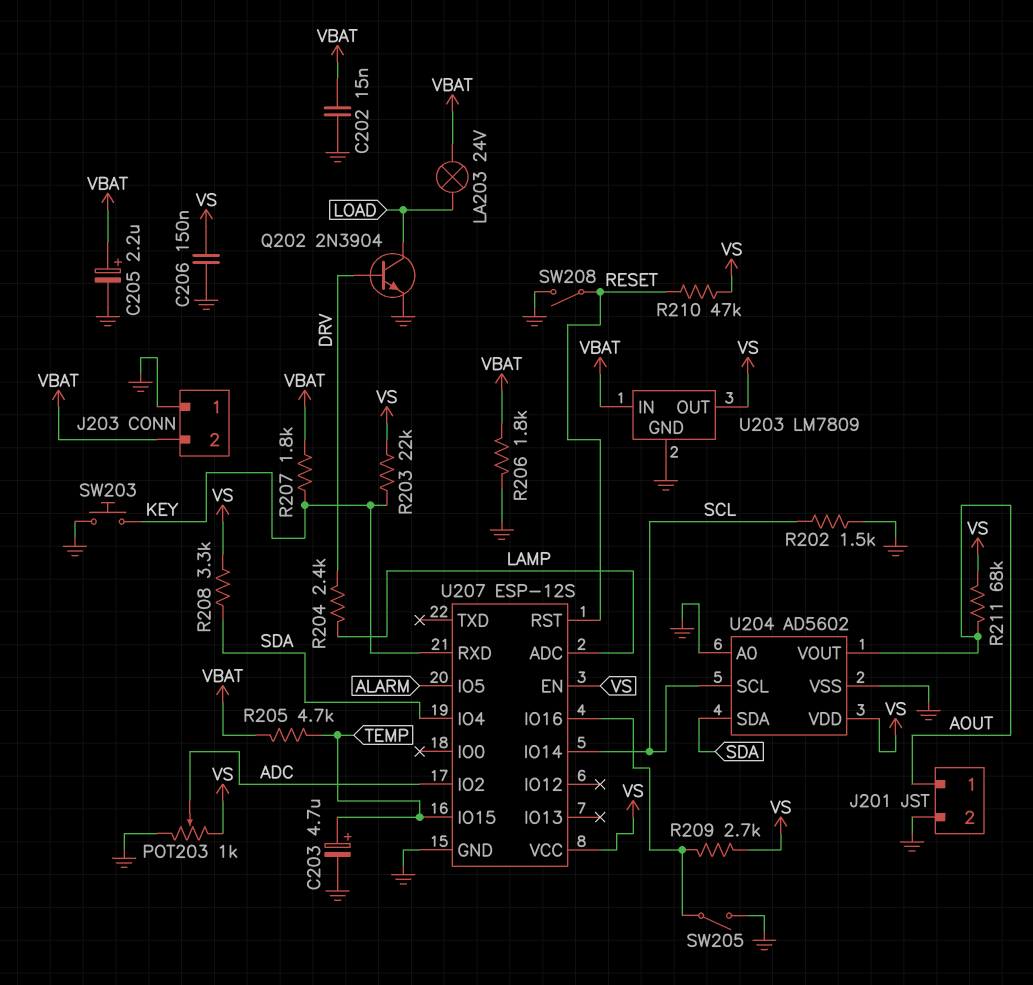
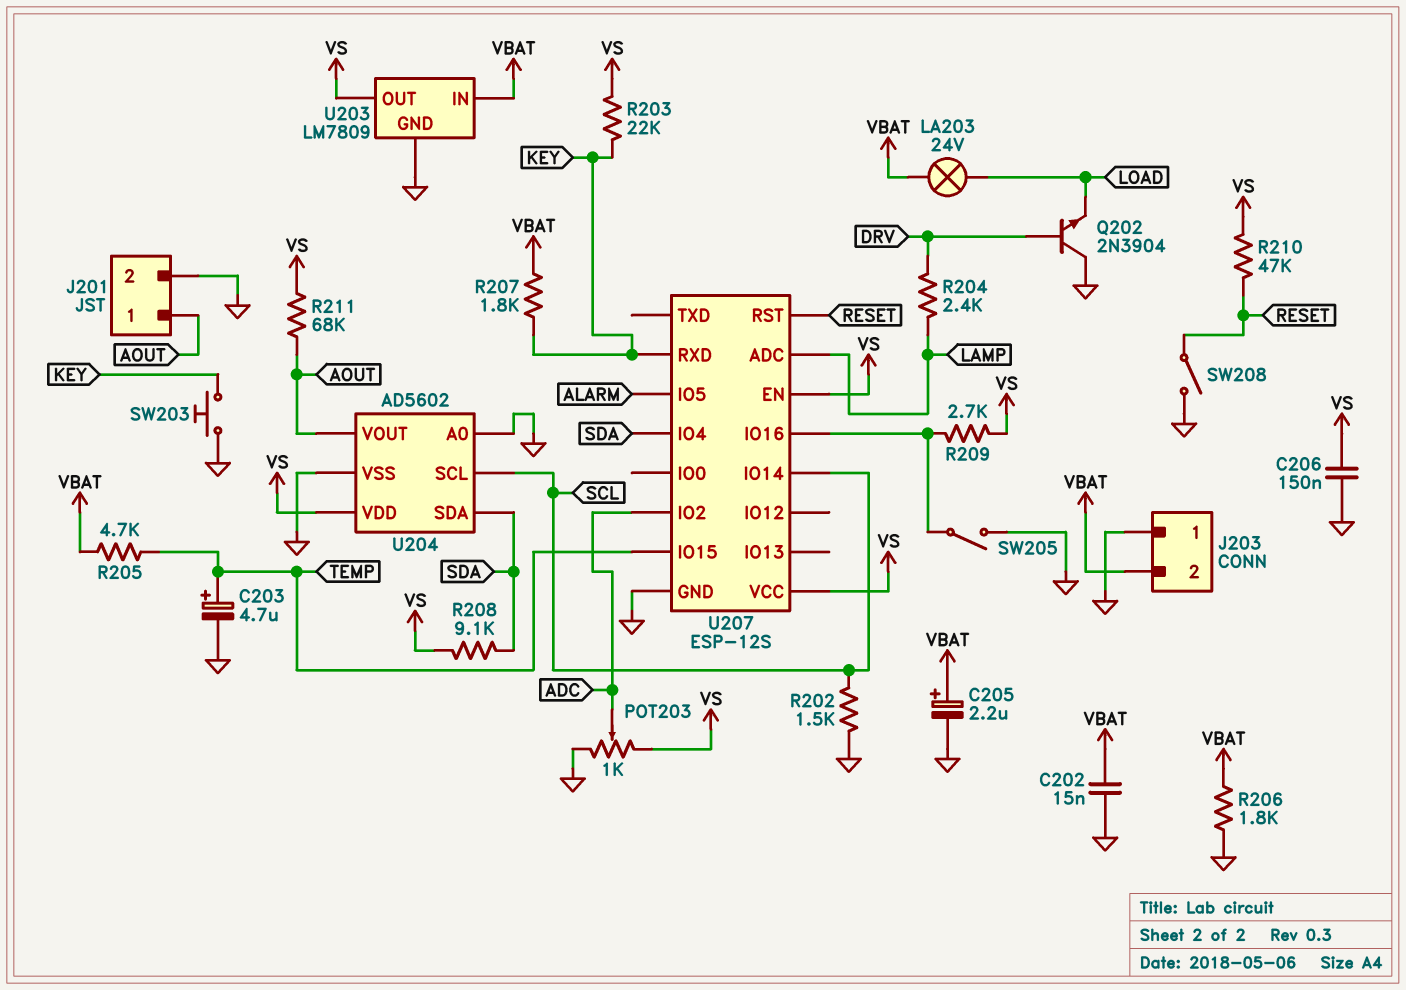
Q202: NPN 2N3904 (B DRV, C LOAD, E GND) -> NPN 2N3904 (B DRV, C GND, E LOAD)
R208: 3.3k (SDA, VS) -> 9.1k (SDA, VS)

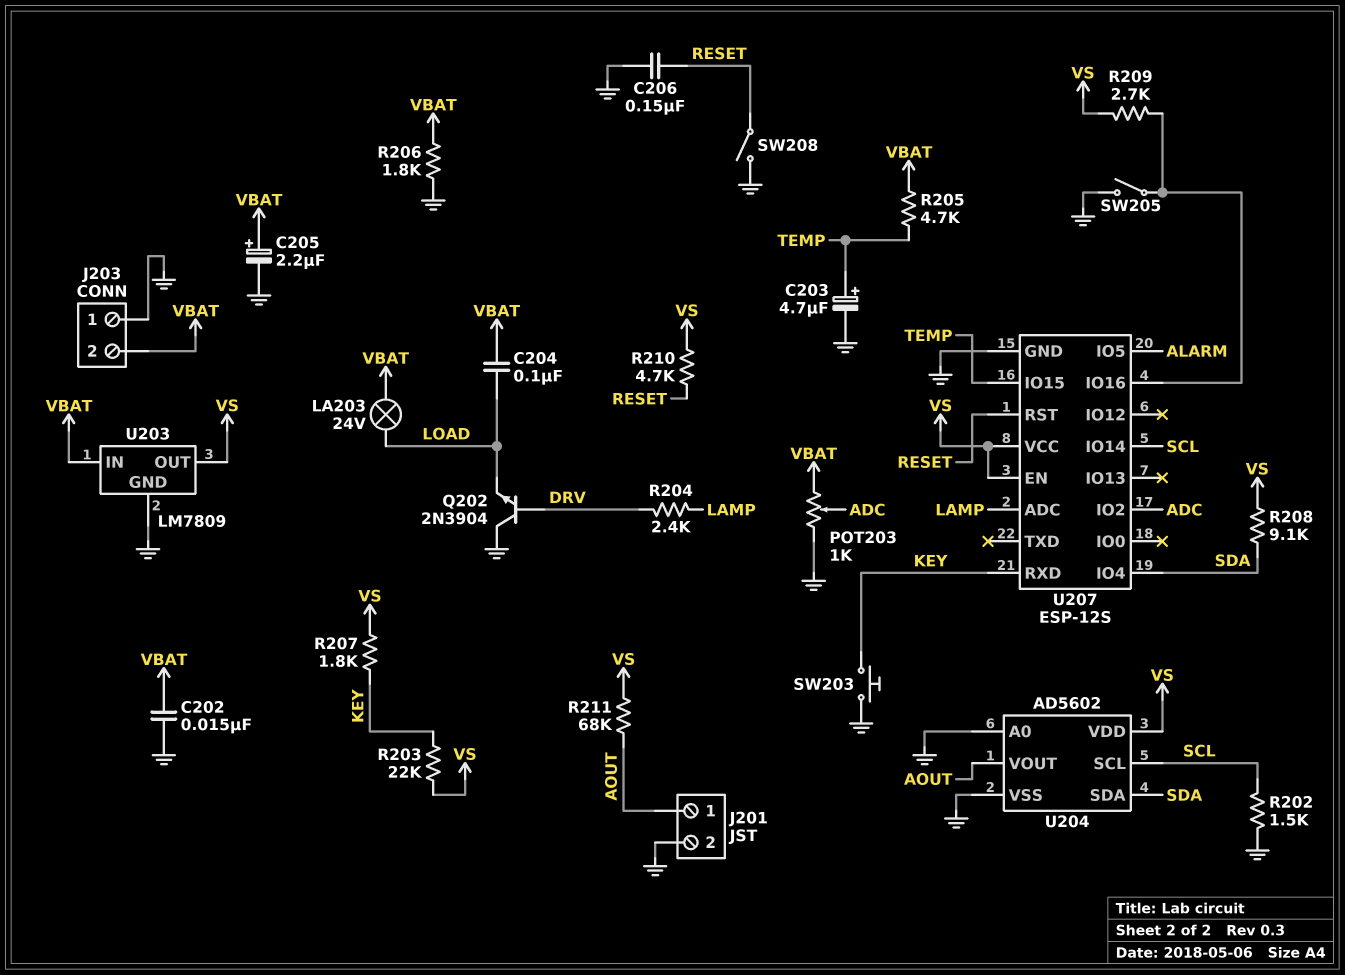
C204: none -> 100nF (LOAD, VBAT)
C206: 150nF (GND, VS) -> 150nF (GND, RESET)
POT203: 1k (GND, VS, wiper ADC) -> 1k (GND, VBAT, wiper ADC)
R207: 1.8k (KEY, VBAT) -> 1.8k (KEY, VS)
R210: 47k (RESET, VS) -> 4.7k (RESET, VS)

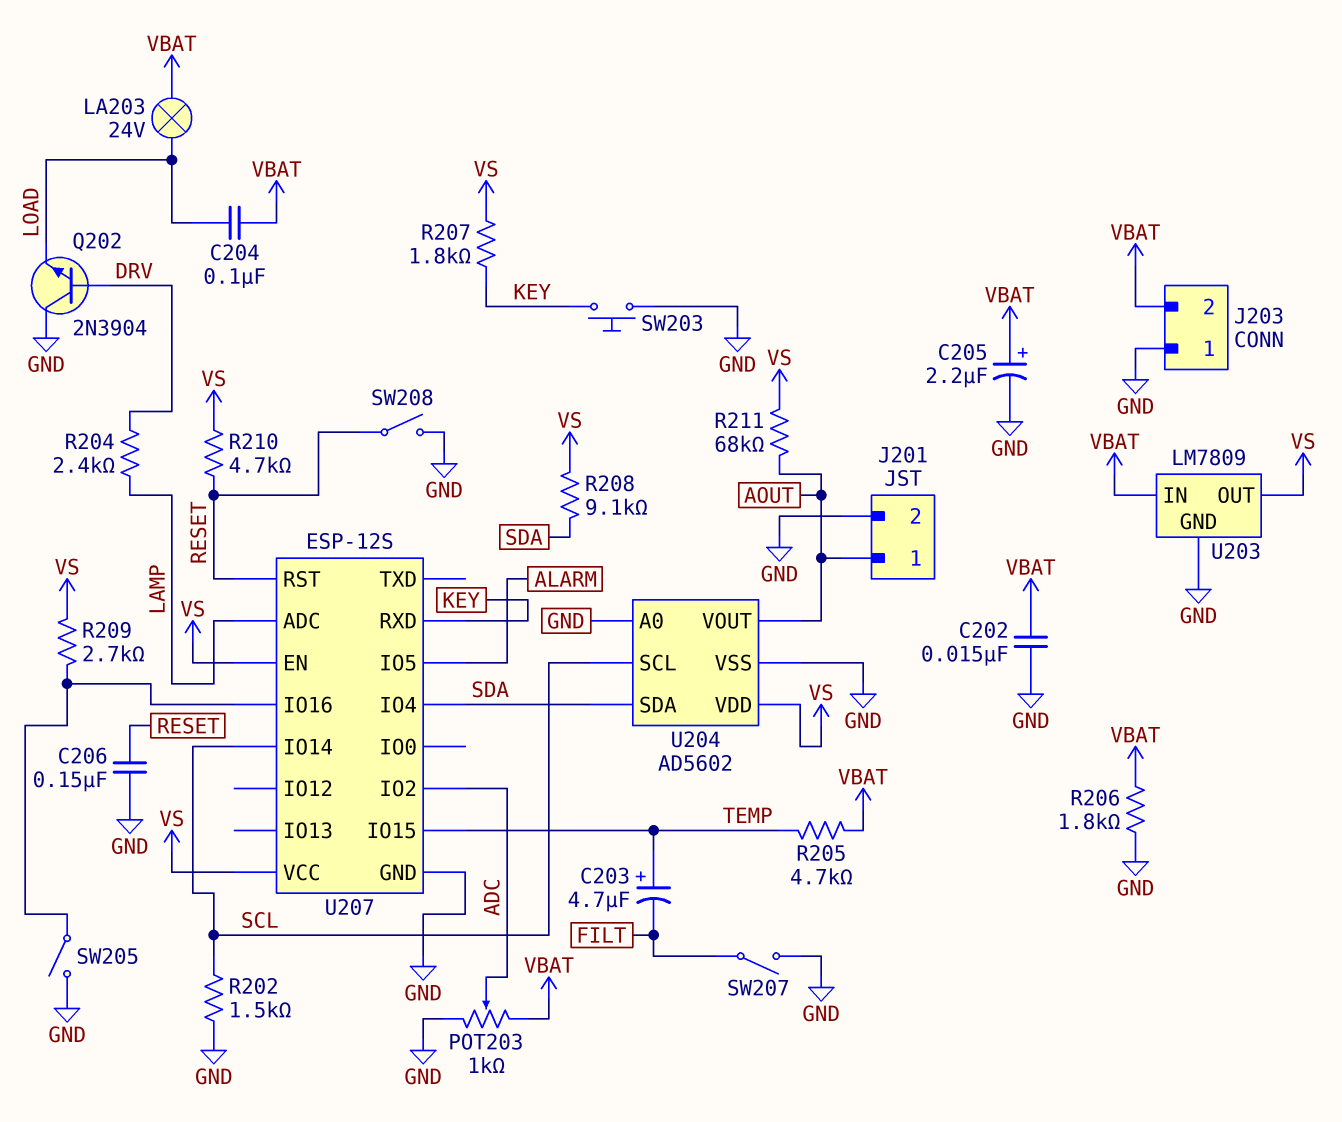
C203: 4.7uF (plus TEMP, minus GND) -> 4.7uF (plus TEMP, minus FILT)
R203: 22k (KEY, VS) -> none
SW207: none -> switch (FILT, GND)

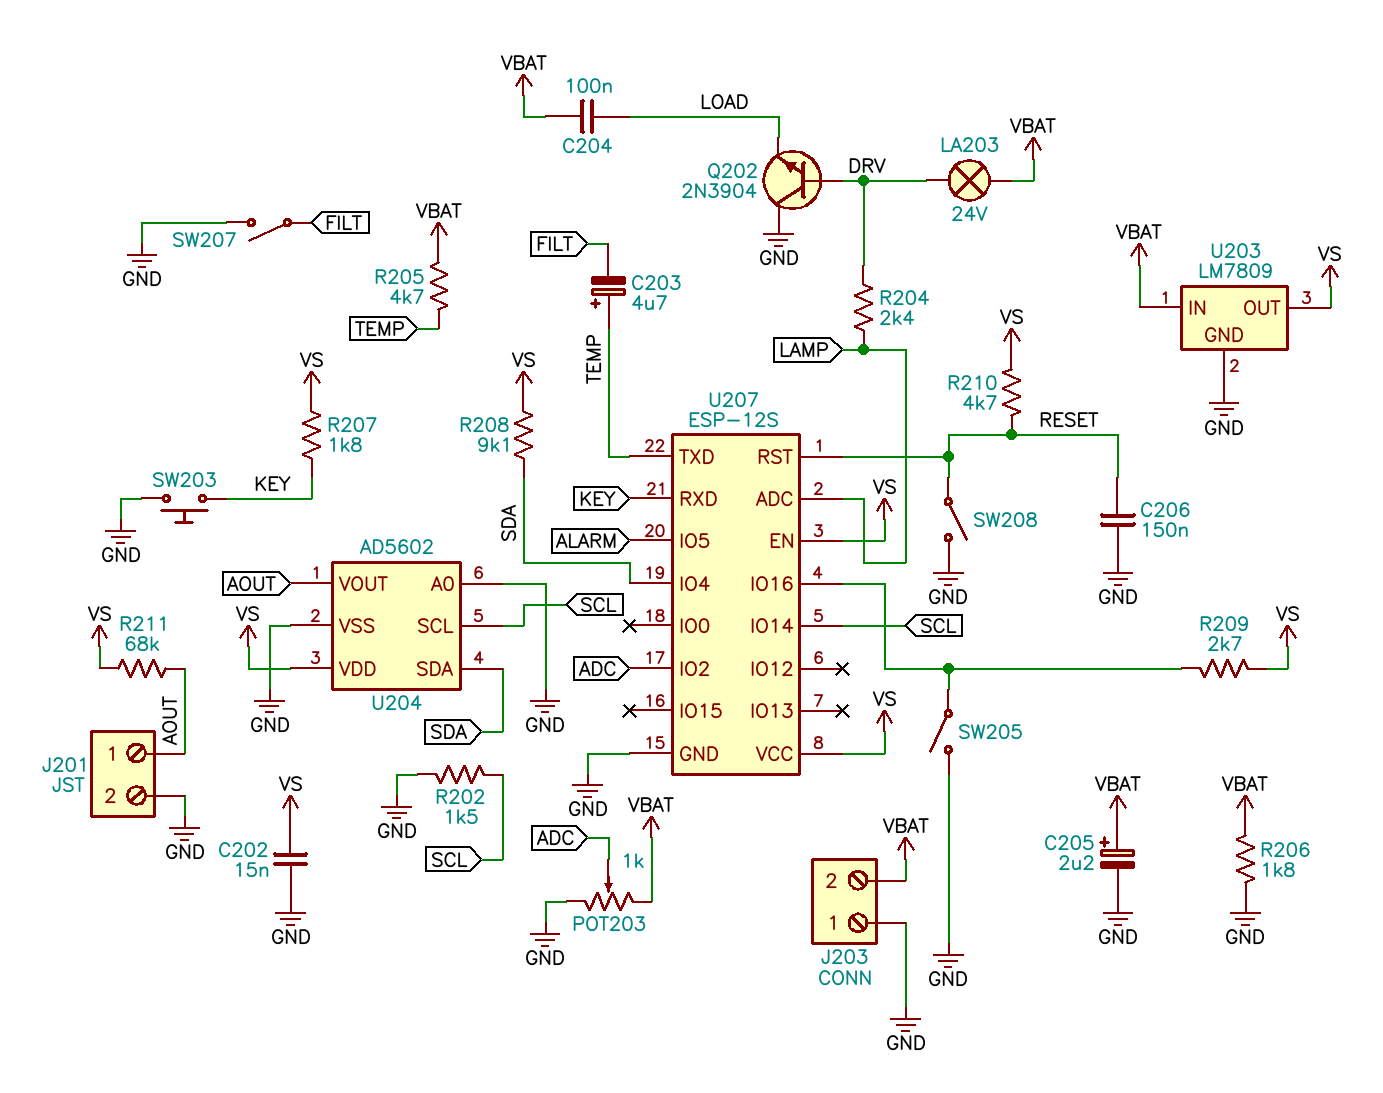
C202: 15nF (GND, VBAT) -> 15nF (GND, VS)
LA203: lamp 24V (LOAD, VBAT) -> lamp 24V (DRV, VBAT)
U207 pin IO15: TEMP -> none
U207 pin TXD: none -> TEMP

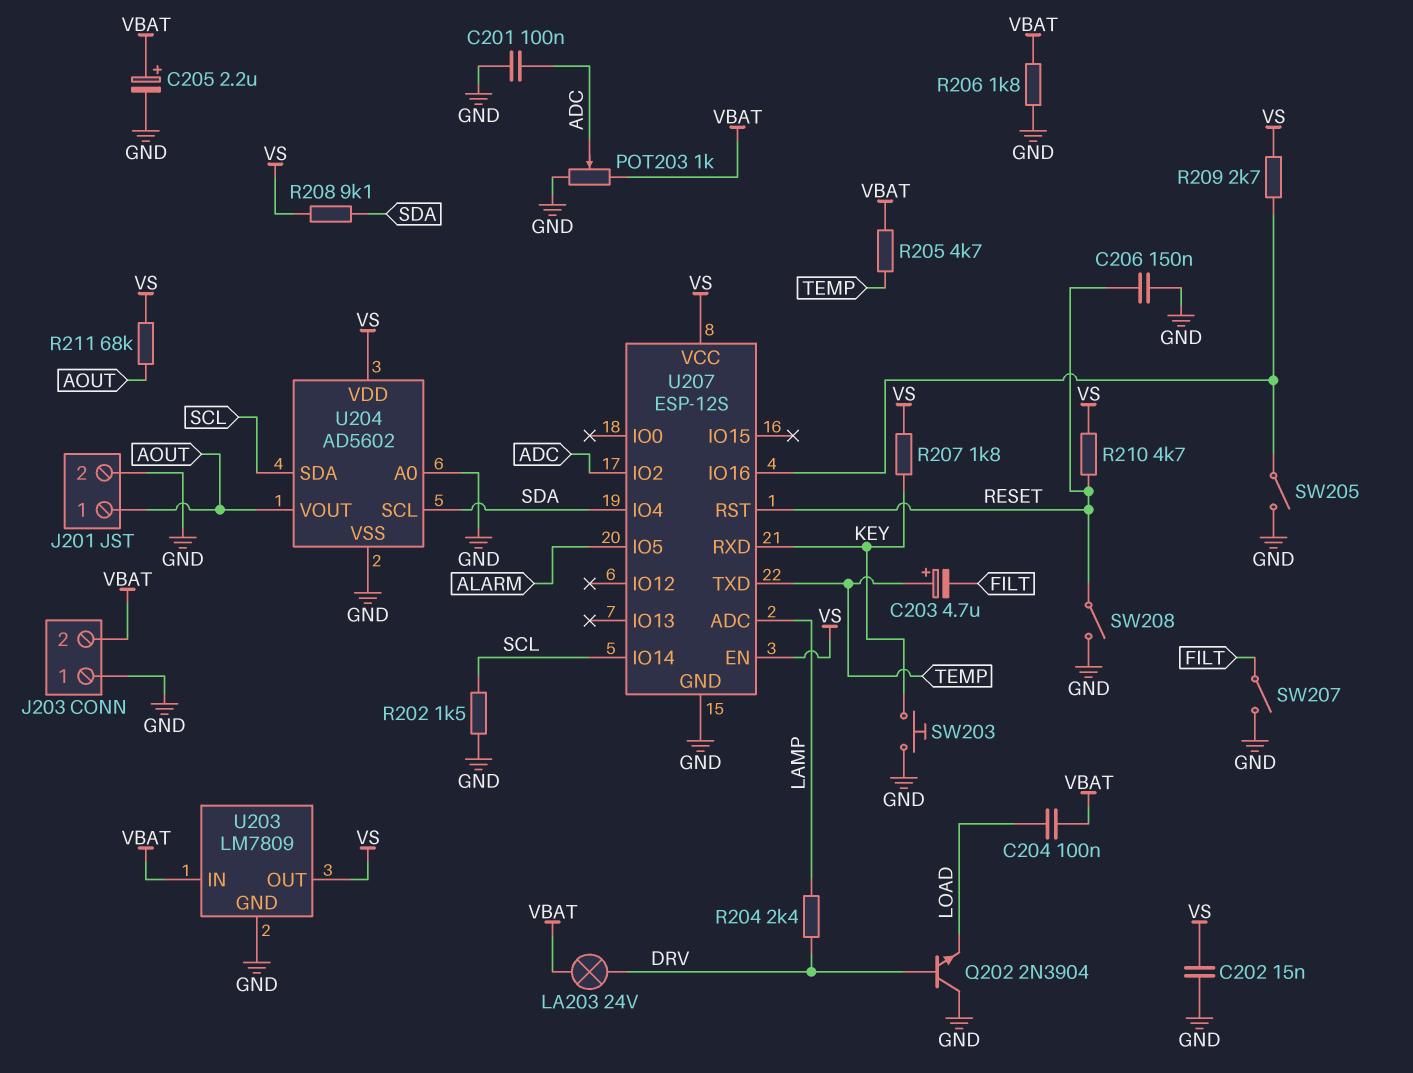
C201: none -> 100nF (ADC, GND)
U204 pin SCL: SCL -> SDA
U204 pin SDA: SDA -> SCL

